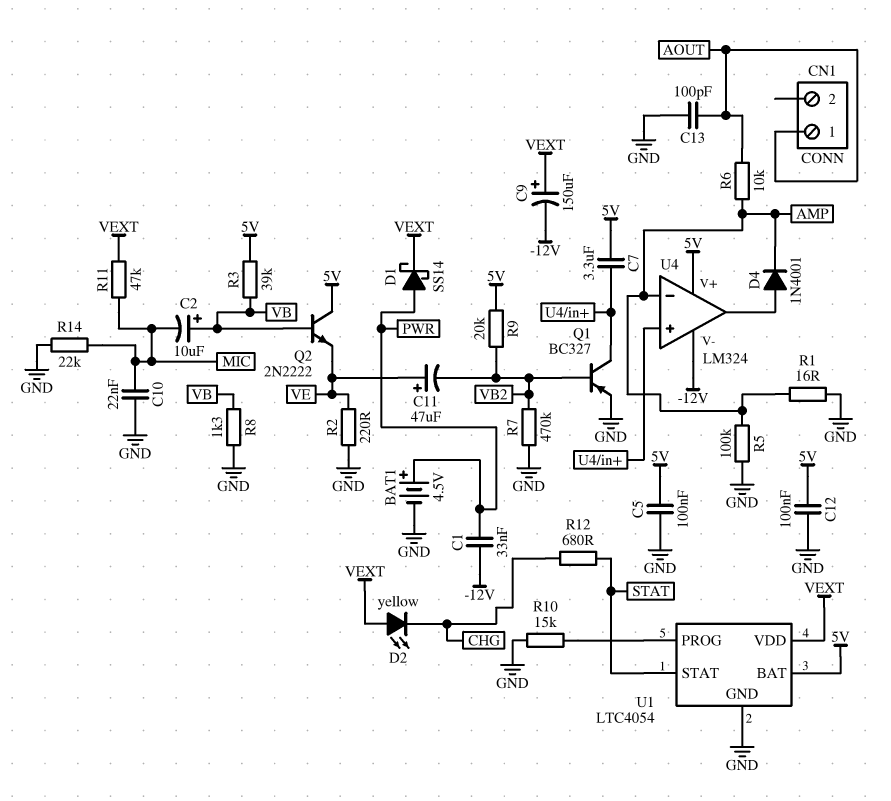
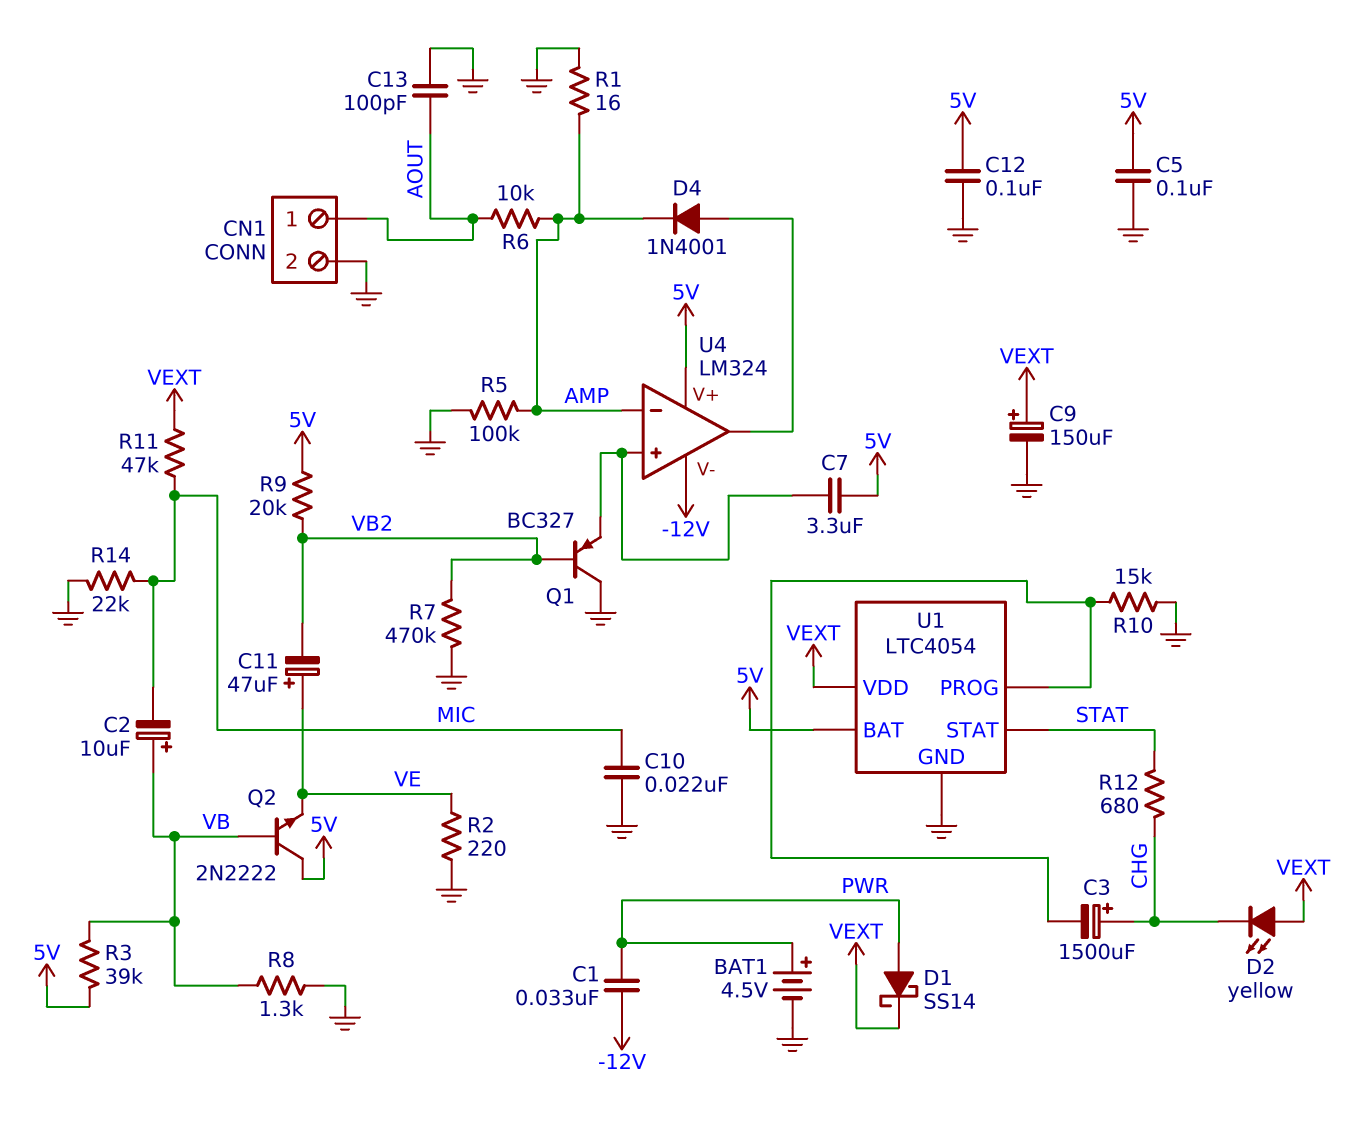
C3: none -> 1500uF (plus CHG, minus U1/PROG)
C9: 150uF (plus VEXT, minus -12V) -> 150uF (plus VEXT, minus GND)
CN1 pin 2: none -> GND
Q1: PNP BC327 (B VB2, C U4/in+, E GND) -> PNP BC327 (B VB2, C GND, E U4/in+)

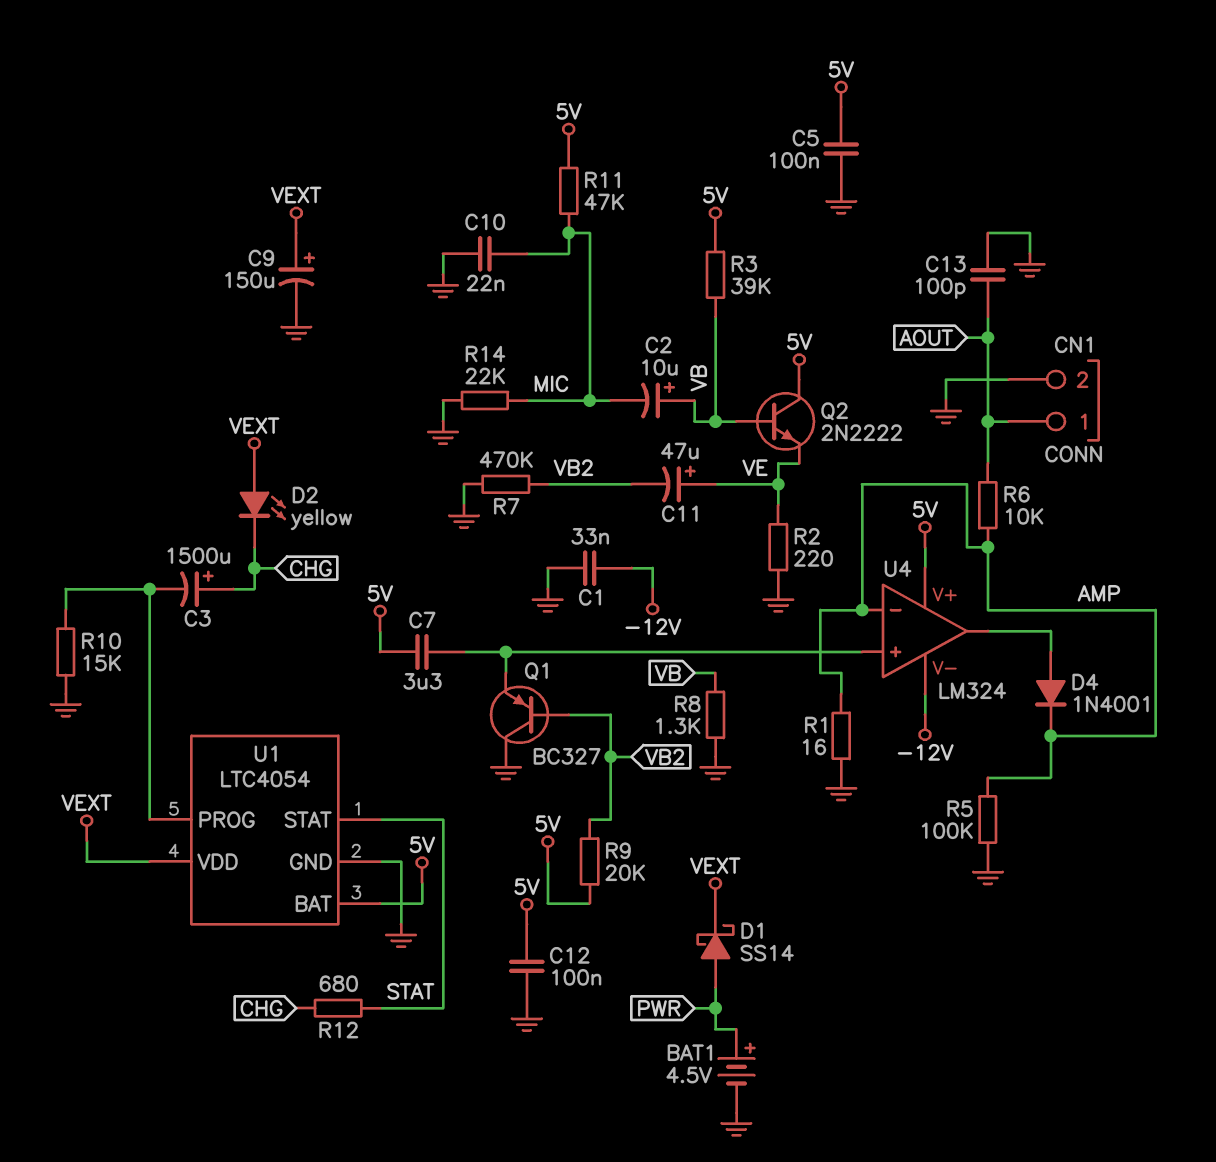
C1: 33nF (-12V, PWR) -> 33nF (-12V, GND)
R11: 47k (MIC, VEXT) -> 47k (5V, MIC)

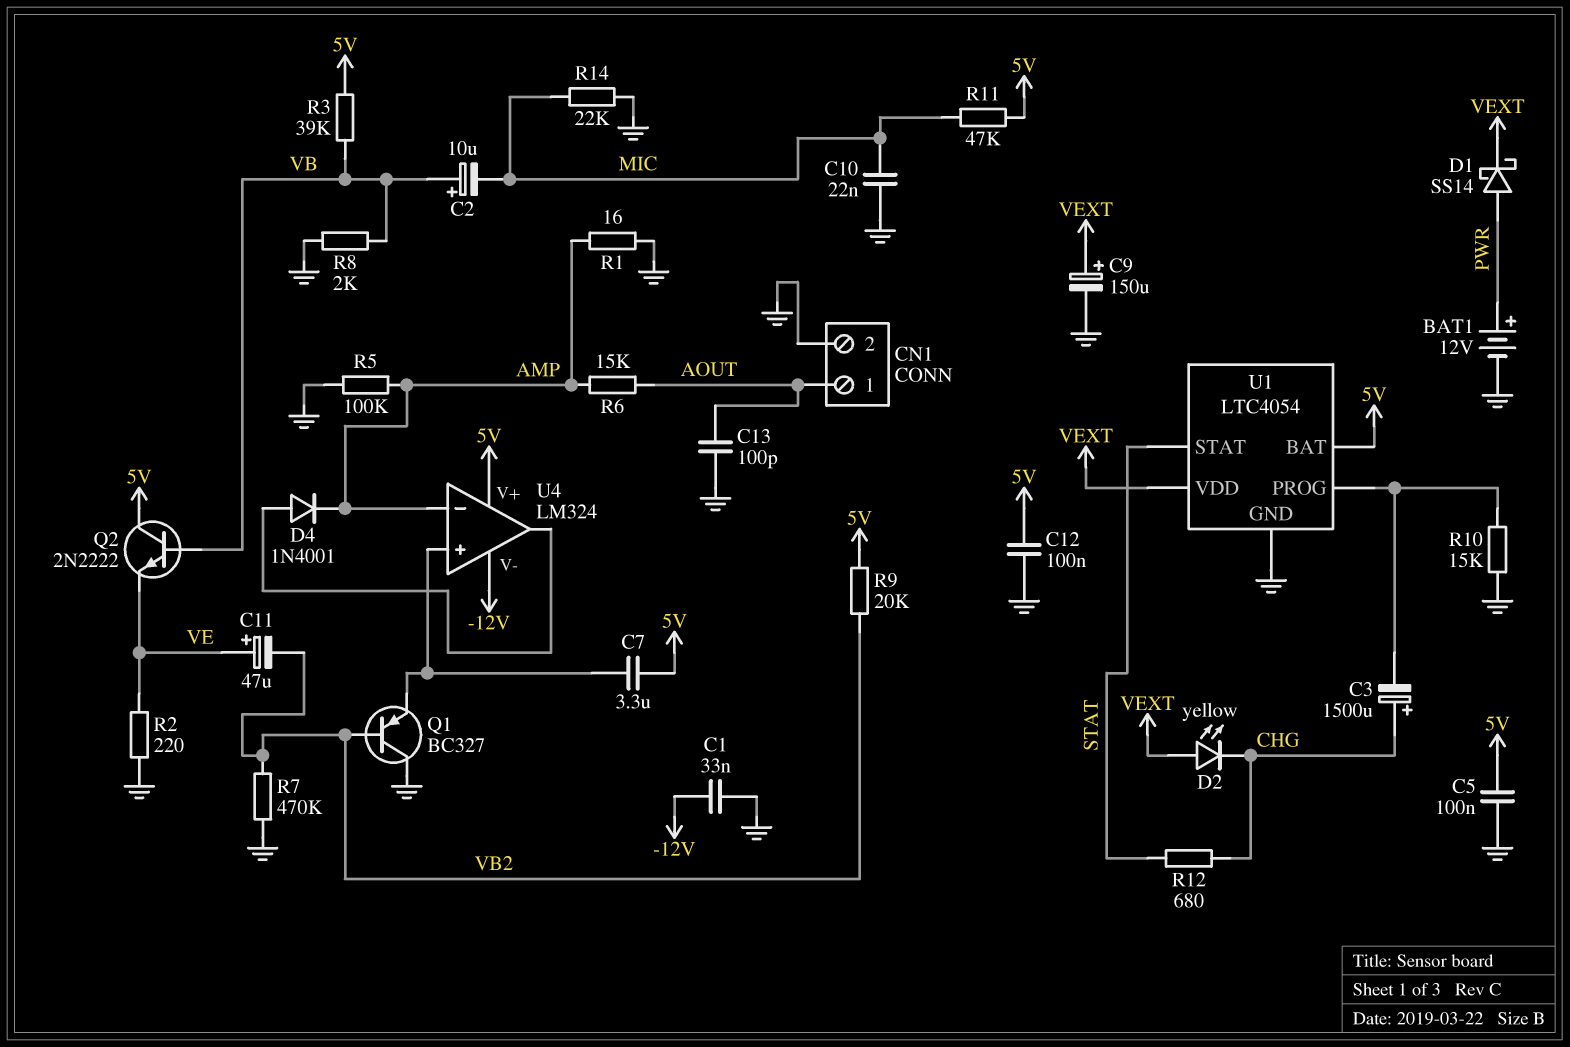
BAT1: 4.5V (plus PWR, minus GND) -> 12V (plus PWR, minus GND)
R6: 10k (AMP, AOUT) -> 15k (AMP, AOUT)
R8: 1.3k (GND, VB) -> 2k (GND, VB)

